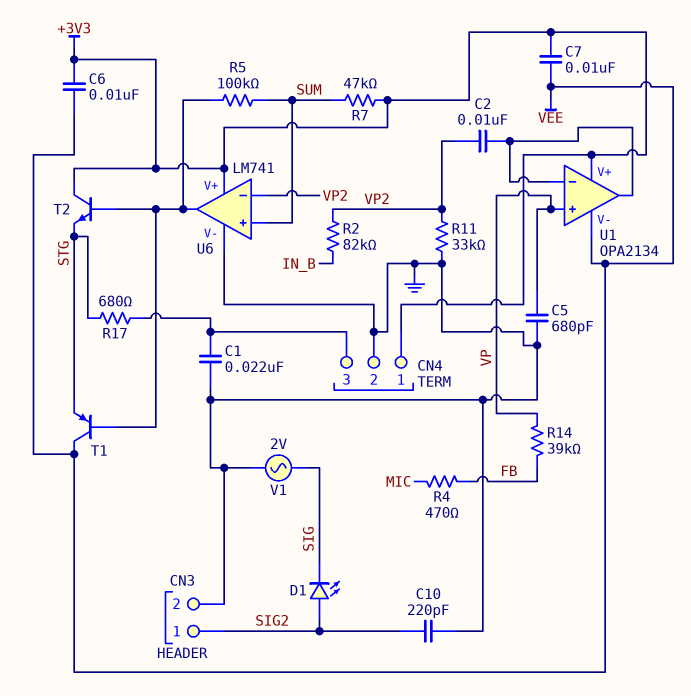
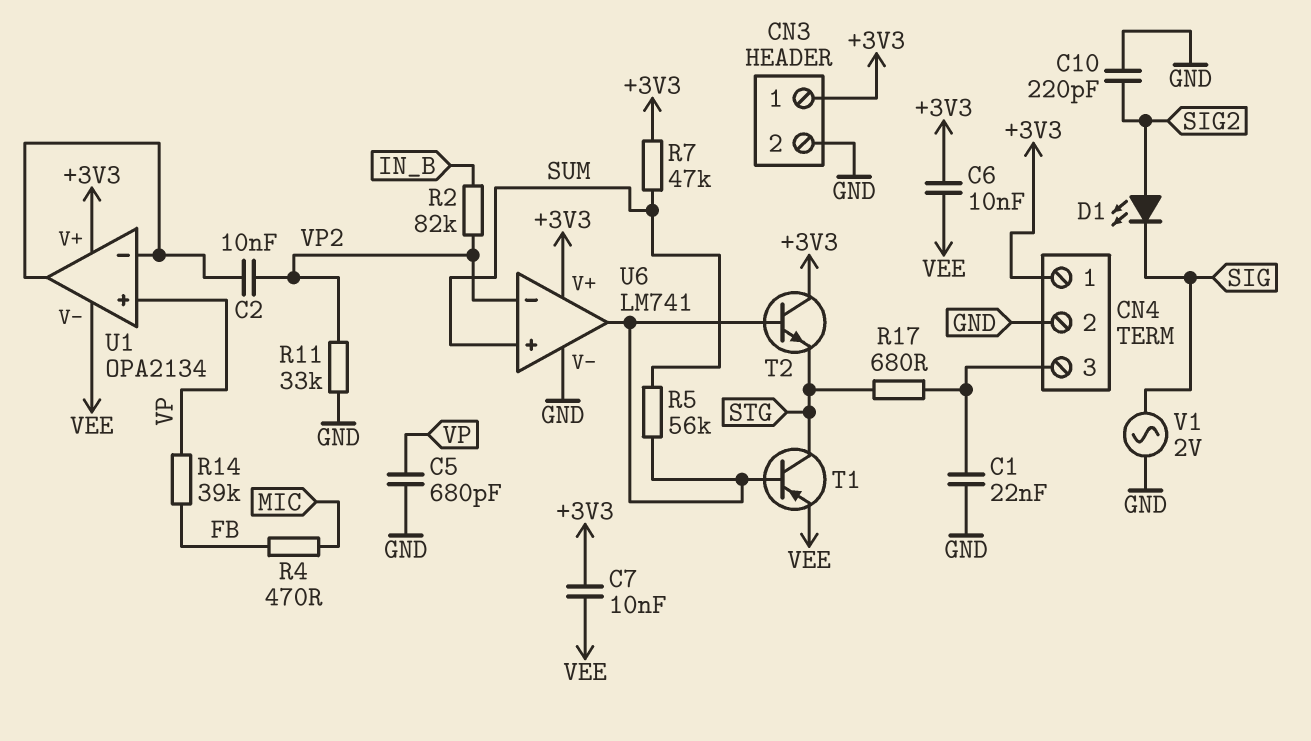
CN3 pin 1: SIG2 -> +3V3
R5: 100k (SUM, U6/out) -> 56k (SUM, U6/out)
T1: PNP (B U6/out, C VEE, E STG) -> PNP (B U6/out, C STG, E VEE)

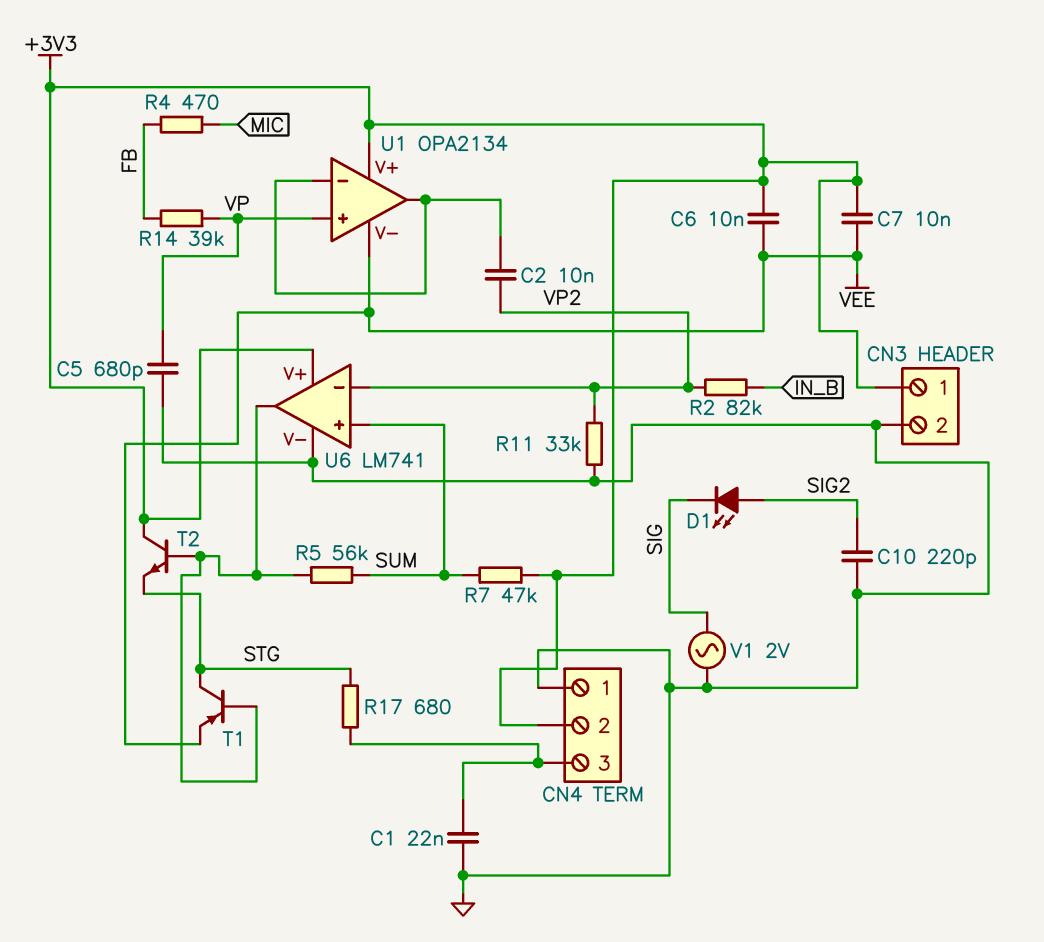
CN4 pin 1: +3V3 -> GND
CN4 pin 2: GND -> +3V3

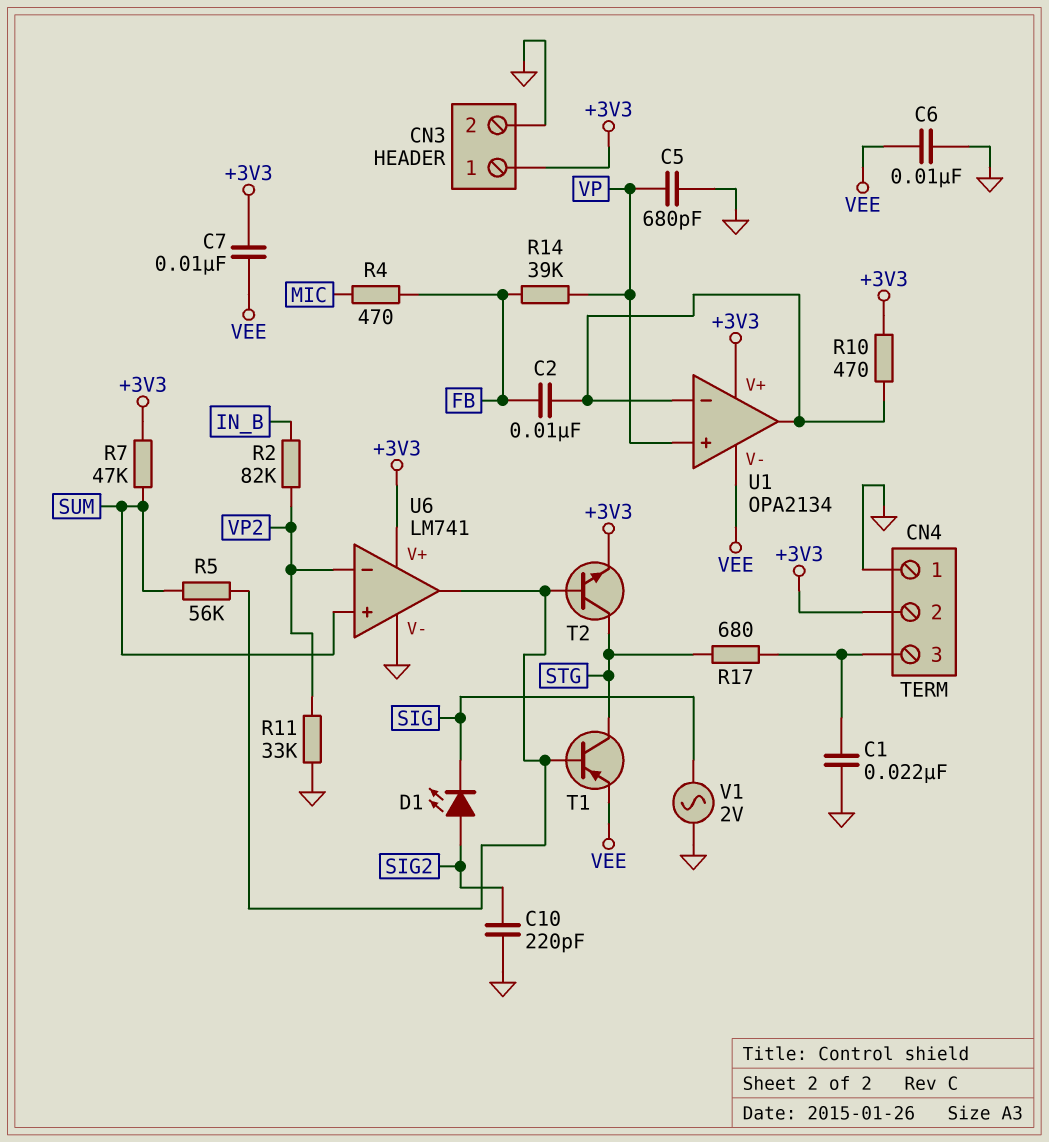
C2: 10nF (U1/in-, VP2) -> 10nF (FB, U1/in-)
C6: 10nF (+3V3, VEE) -> 10nF (GND, VEE)
R10: none -> 470 (+3V3, U1/in-)
T2: NPN (B U6/out, C +3V3, E STG) -> NPN (B U6/out, C STG, E +3V3)

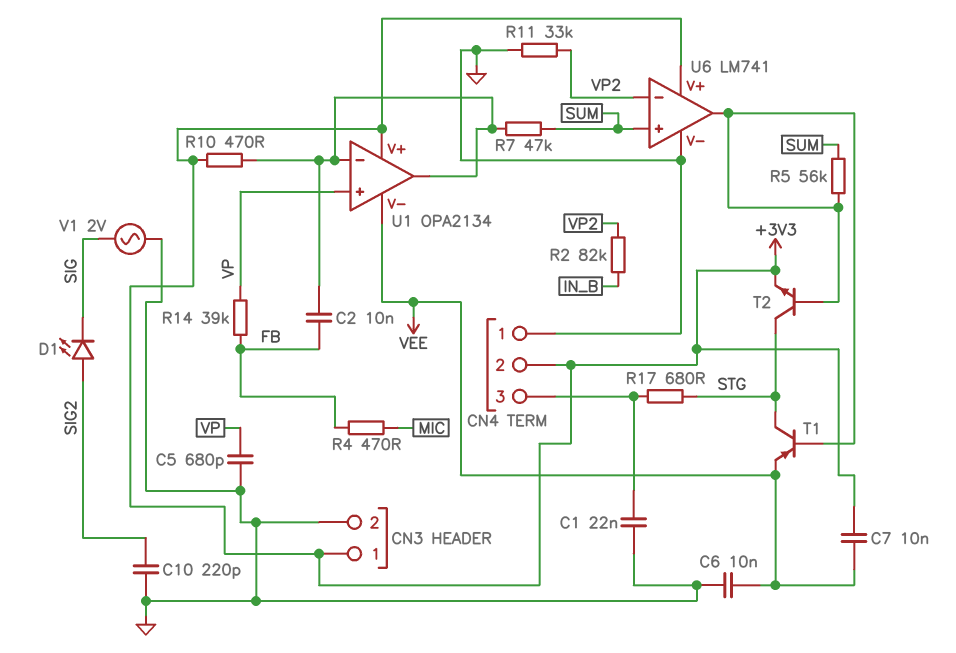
R7: 47k (+3V3, SUM) -> 47k (SUM, U1/in-)

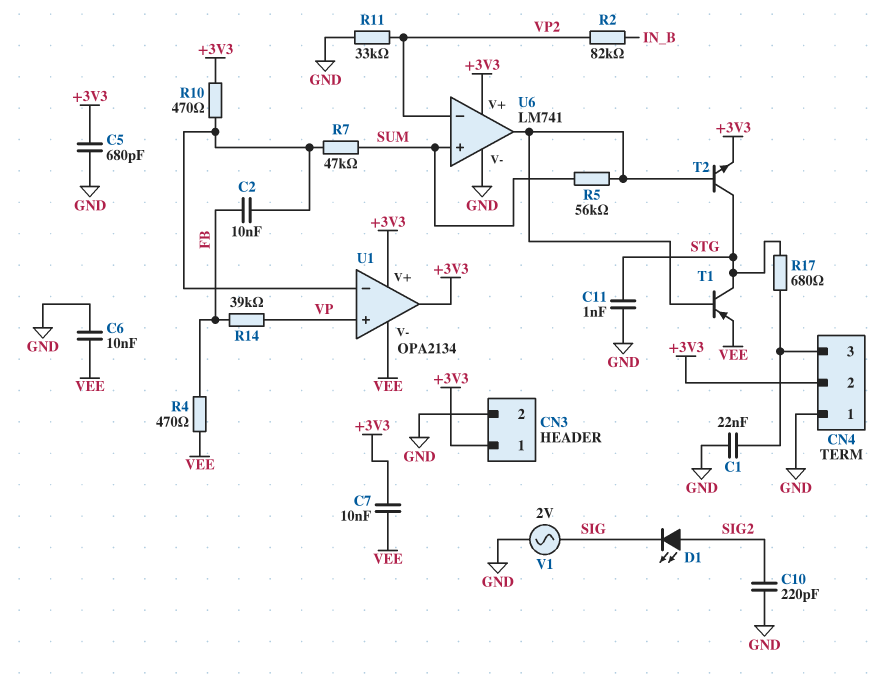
C5: 680pF (GND, VP) -> 680pF (+3V3, GND)
C11: none -> 1nF (GND, STG)
R4: 470 (FB, MIC) -> 470 (FB, VEE)
U1 pin out: U1/in- -> +3V3

